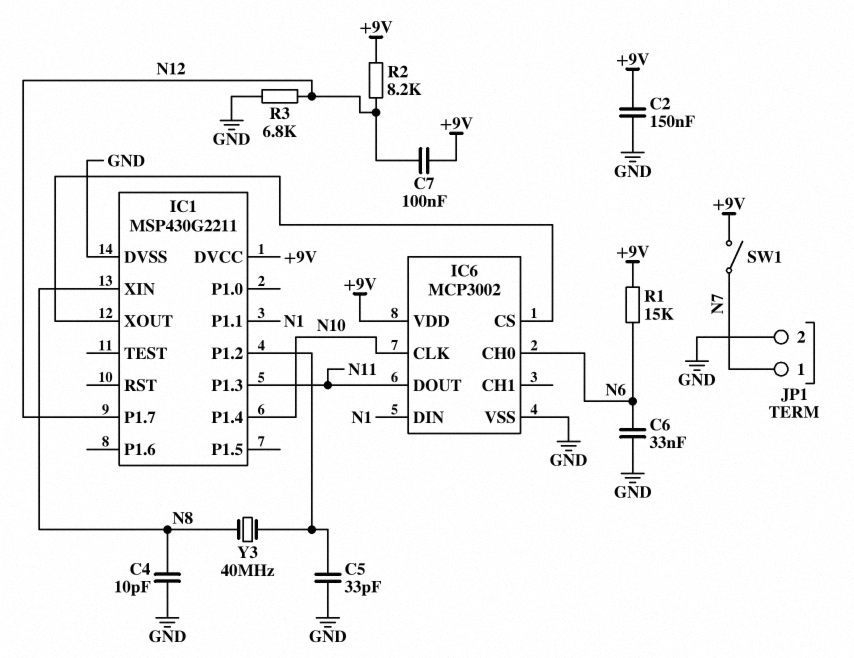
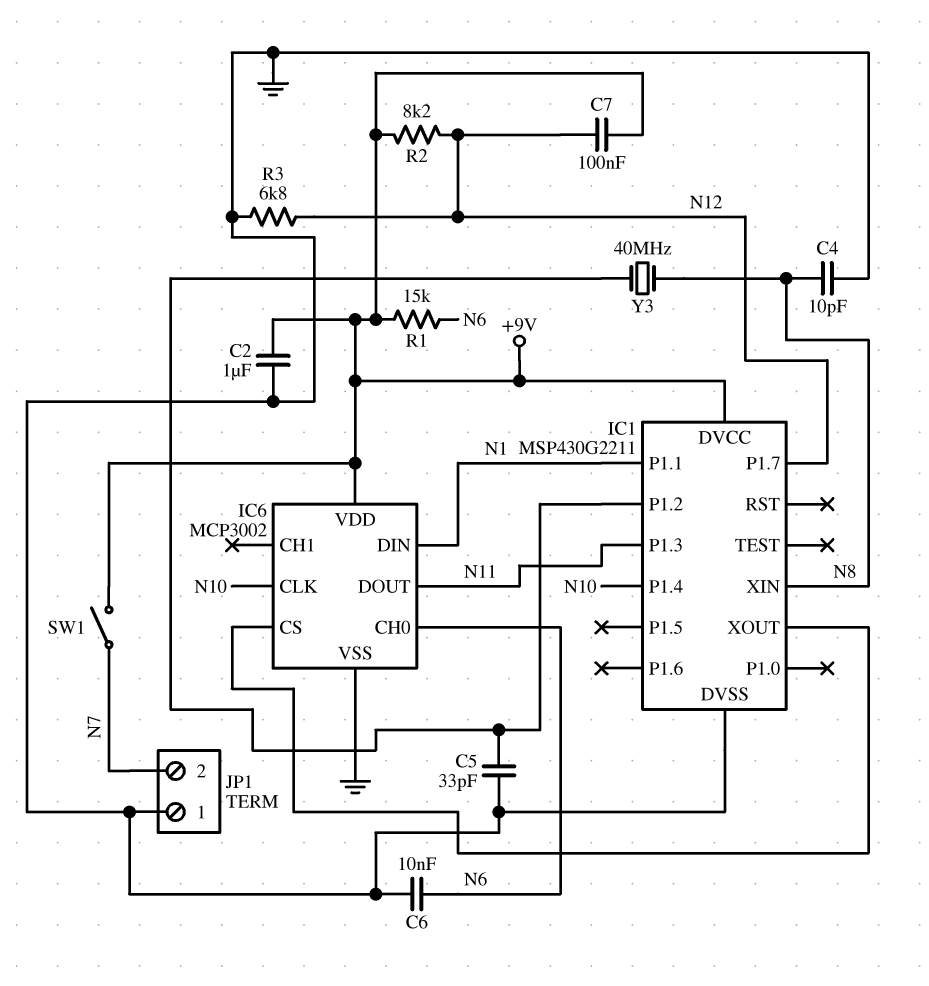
C2: 150nF (+9V, GND) -> 1uF (+9V, GND)
C6: 33nF (GND, N6) -> 10nF (GND, N6)
JP1 pin 1: N7 -> GND
JP1 pin 2: GND -> N7

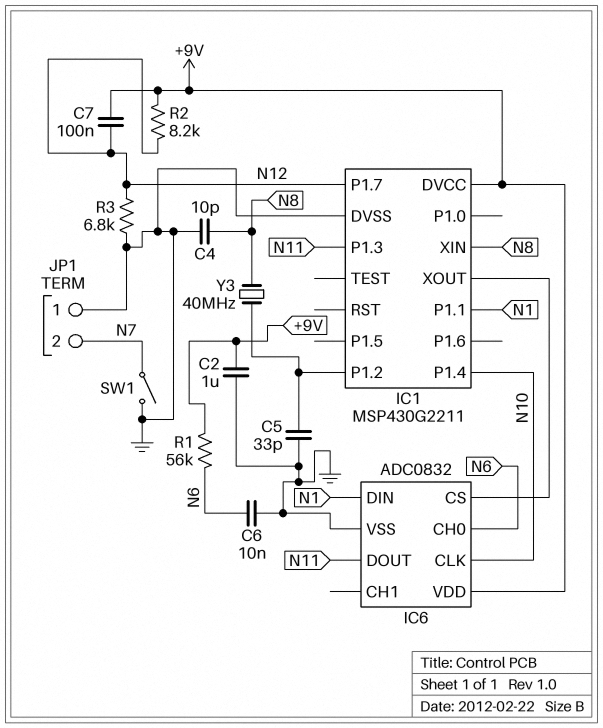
IC6: MCP3002 -> ADC0832
R1: 15k (+9V, N6) -> 56k (+9V, N6)
SW1: switch (+9V, N7) -> switch (GND, N7)

